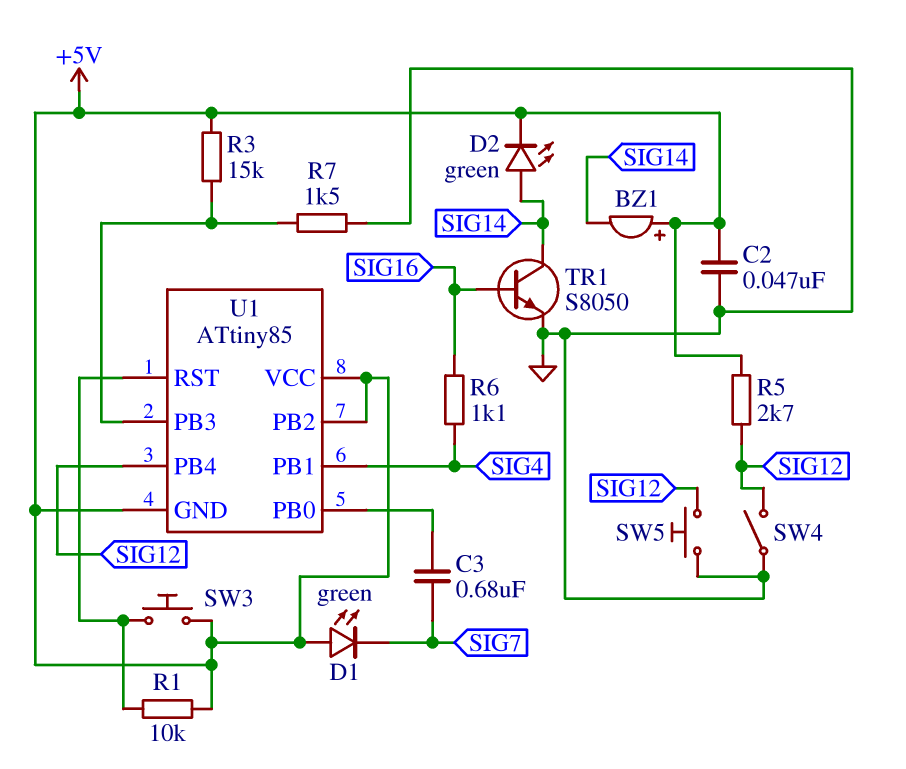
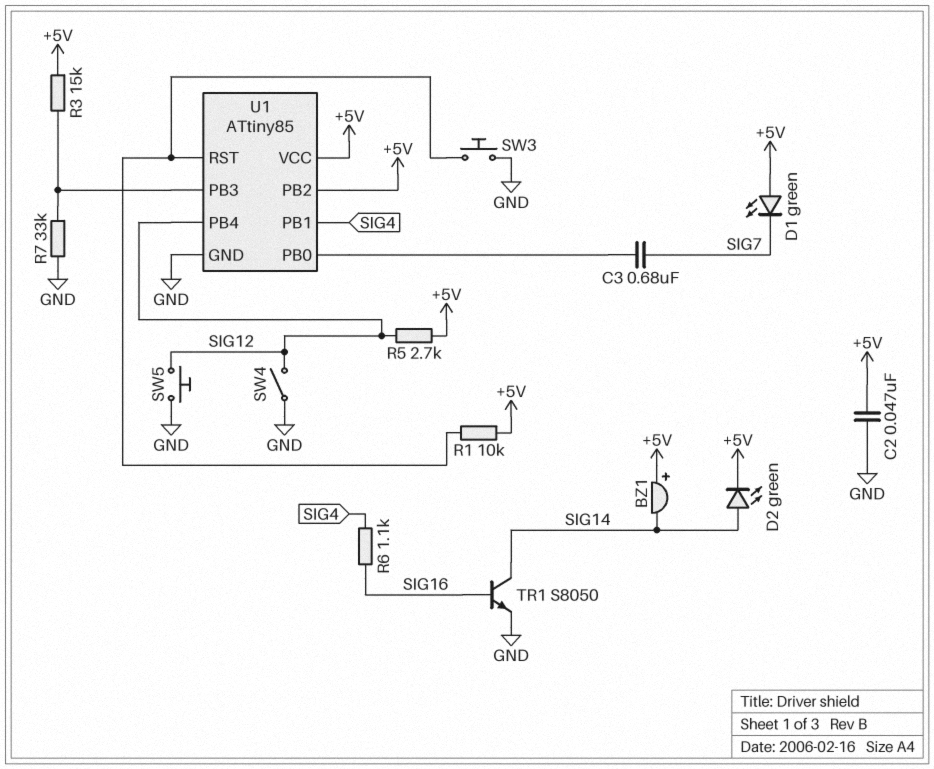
R7: 1.5k (GND, U1/PB3) -> 33k (GND, U1/PB3)
SW3: button (+5V, U1/RST) -> button (GND, U1/RST)
U1 pin GND: +5V -> GND

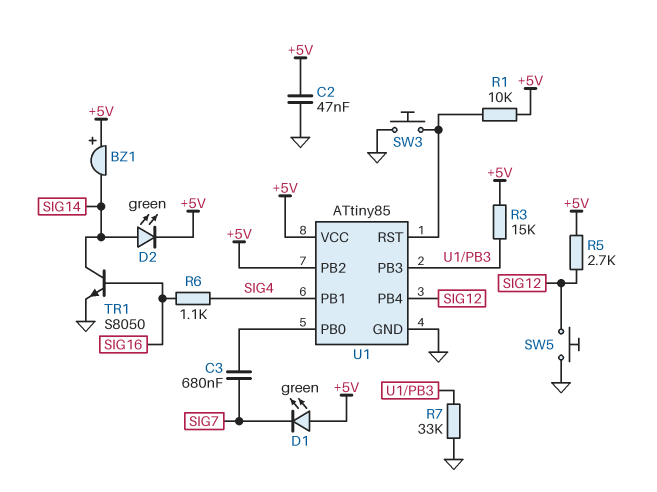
SW4: switch (GND, SIG12) -> none

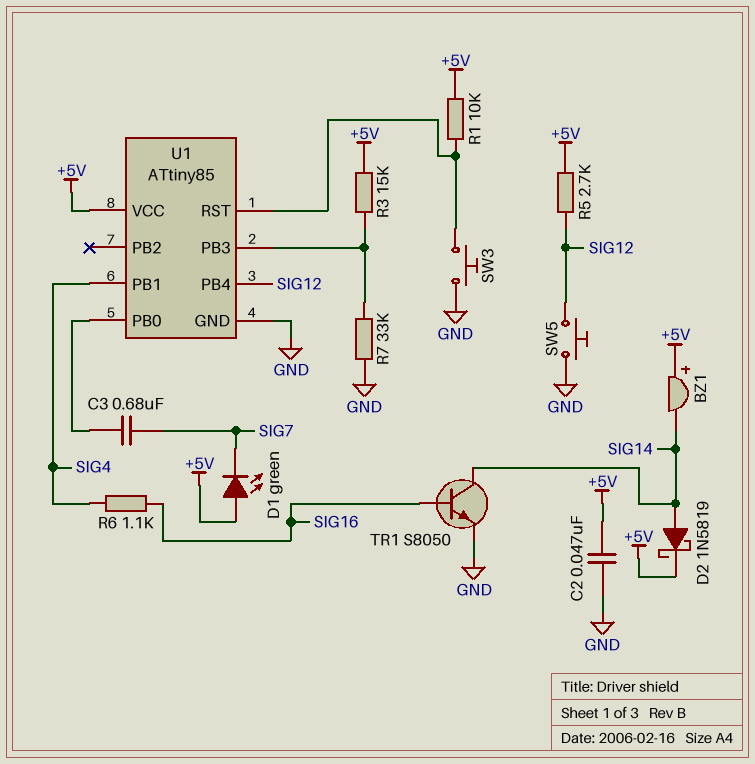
D2: LED green (A SIG14, K +5V) -> schottky 1N5819 (A SIG14, K +5V)
U1 pin PB2: +5V -> none

